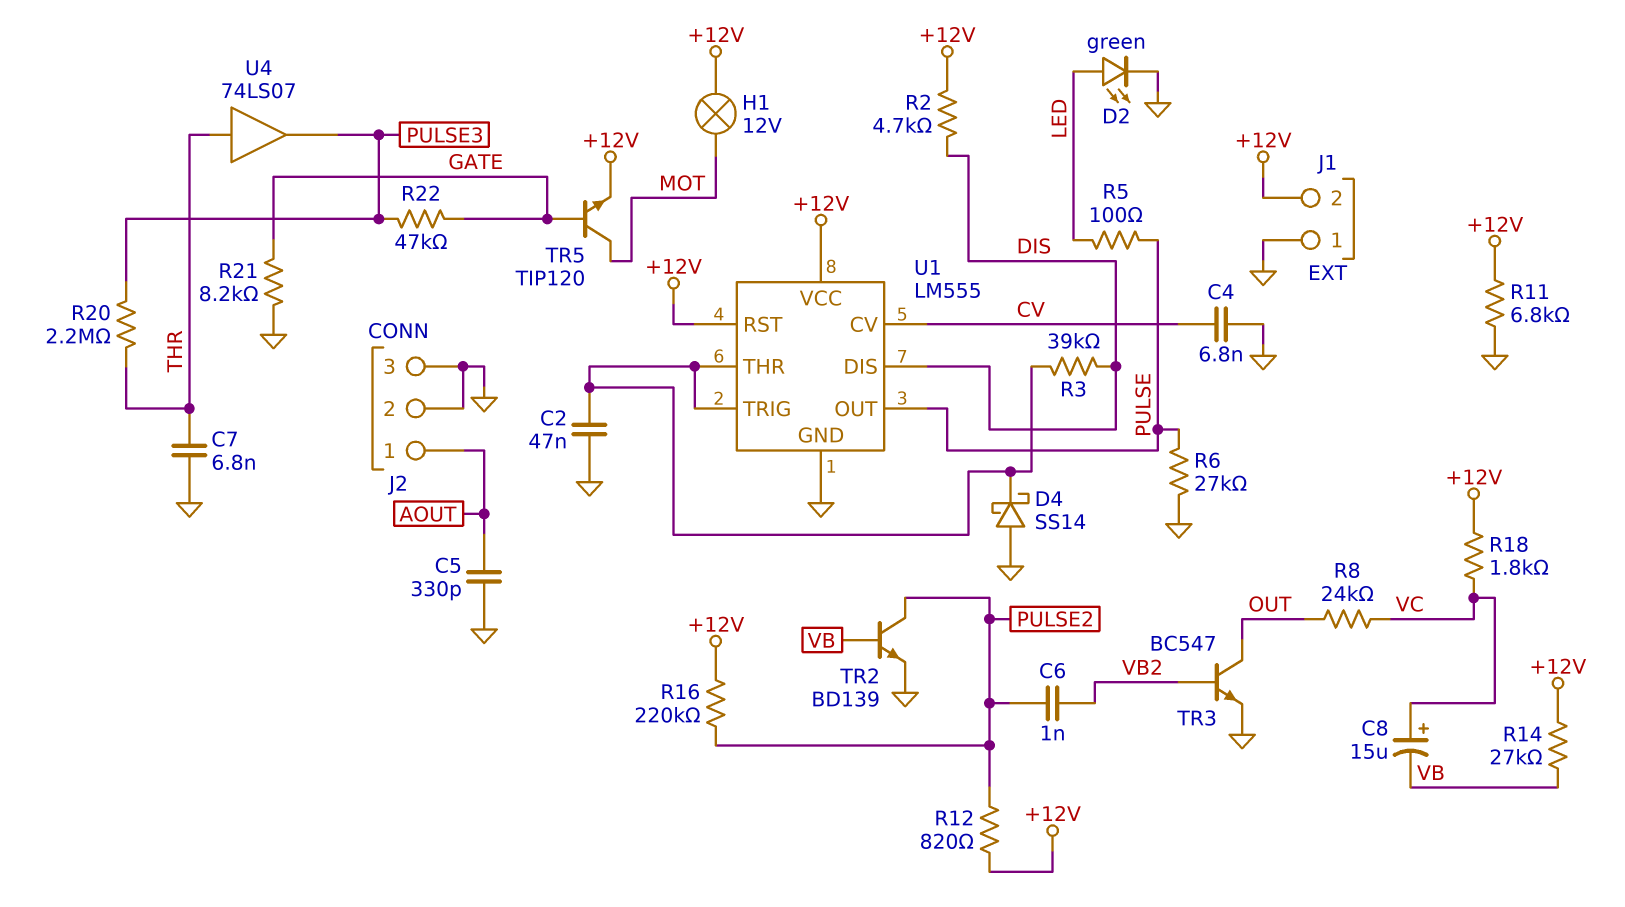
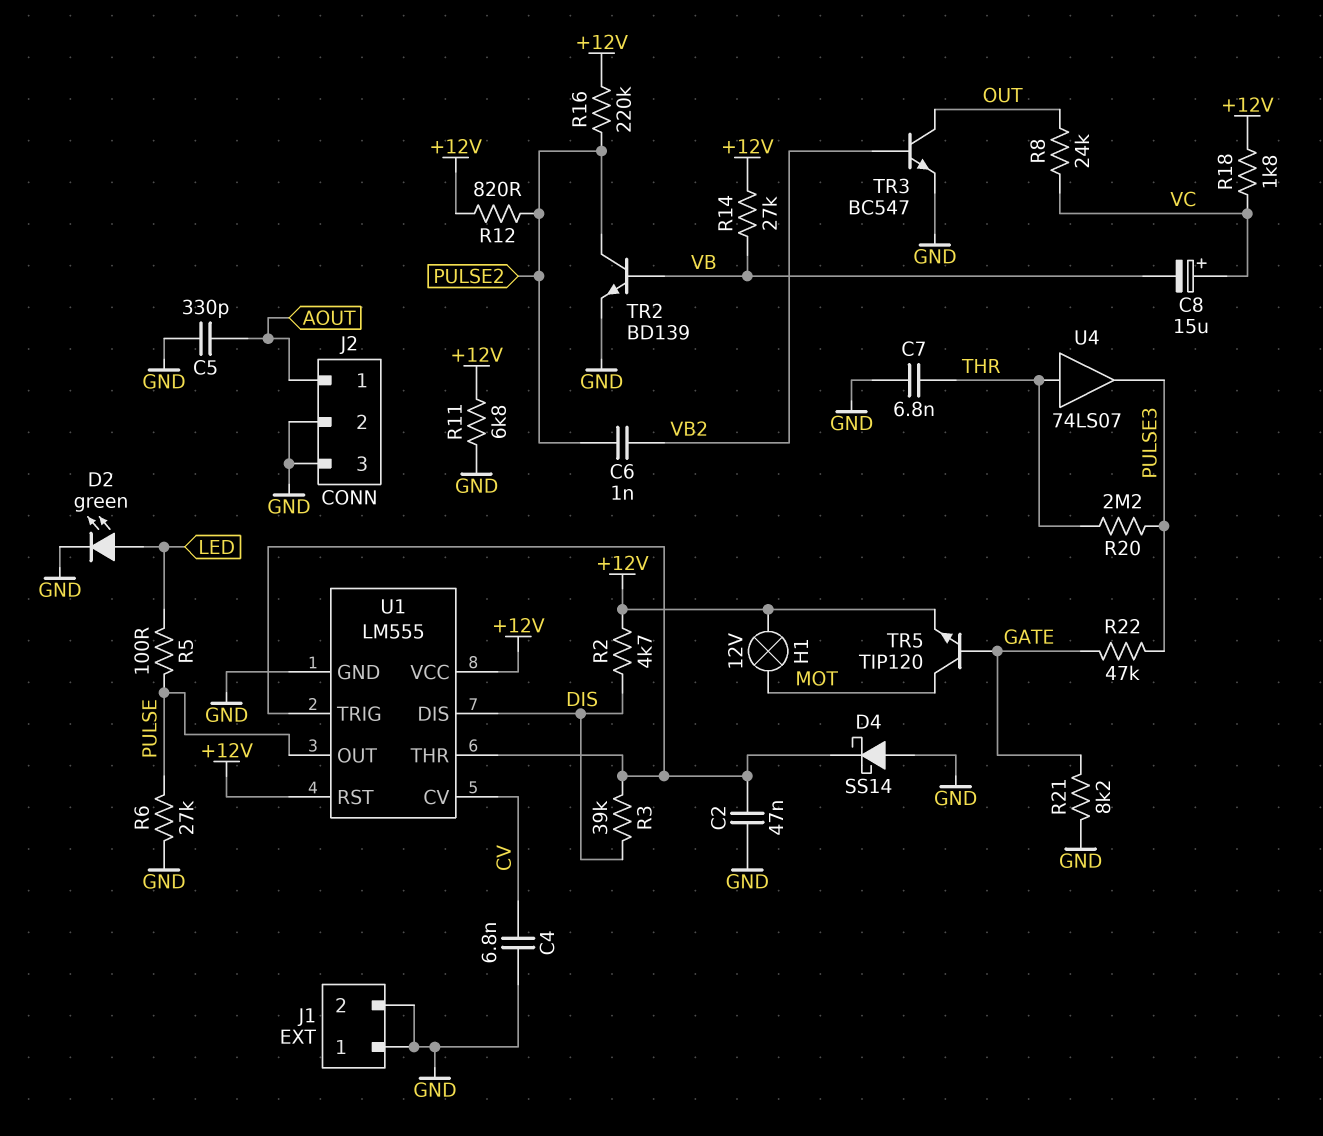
J1 pin 2: +12V -> GND

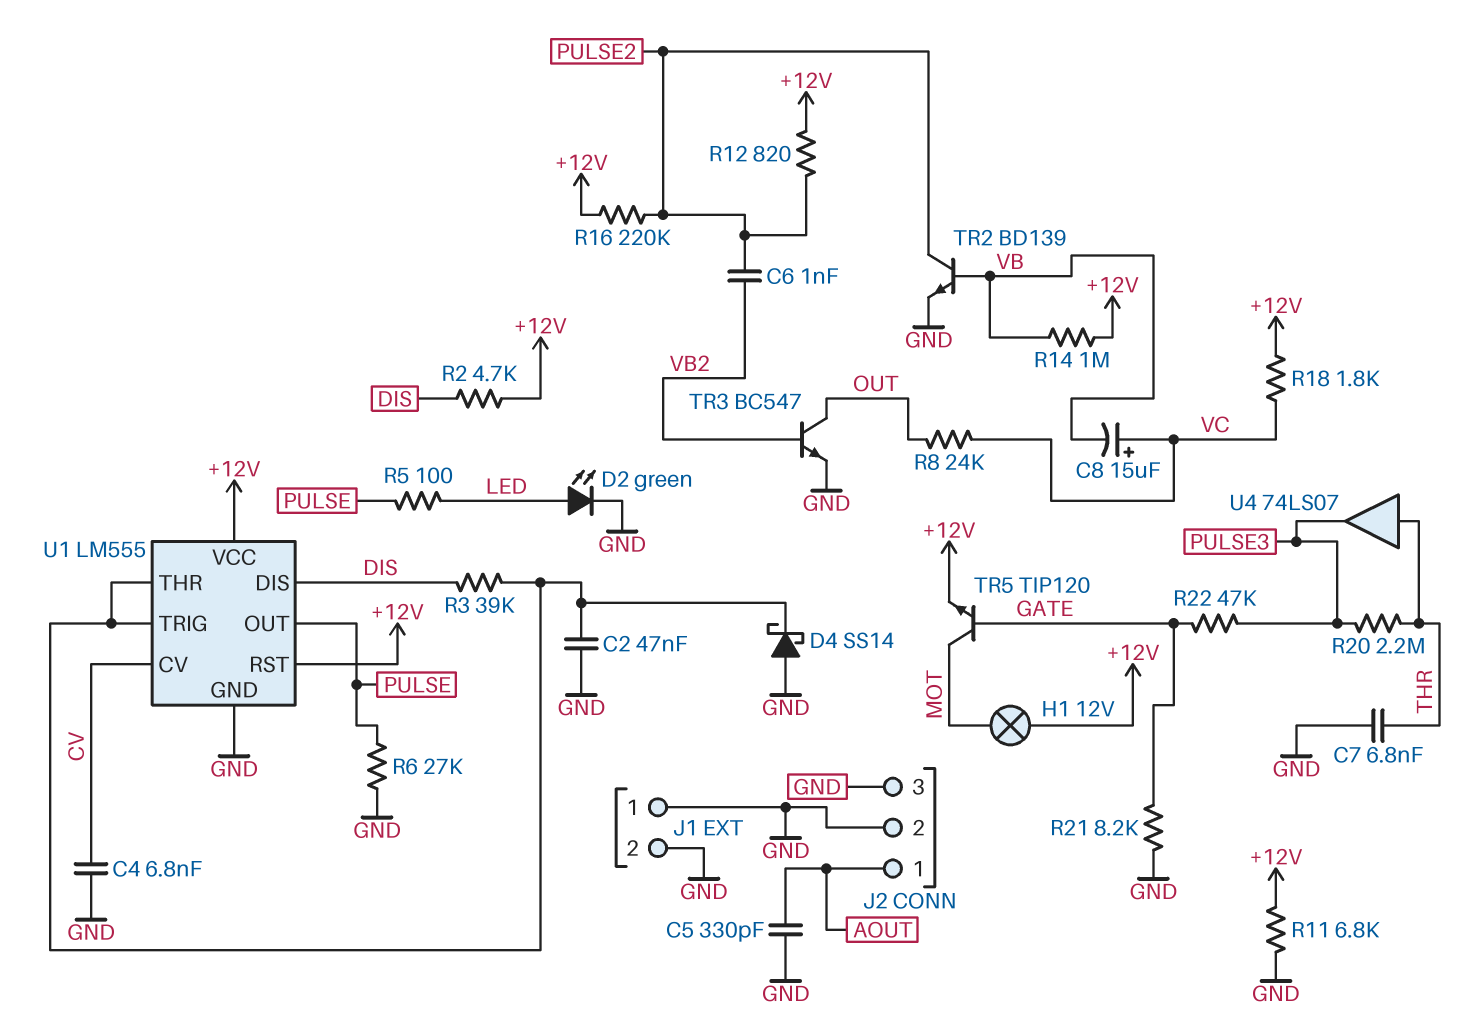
R14: 27k (+12V, VB) -> 1M (+12V, VB)

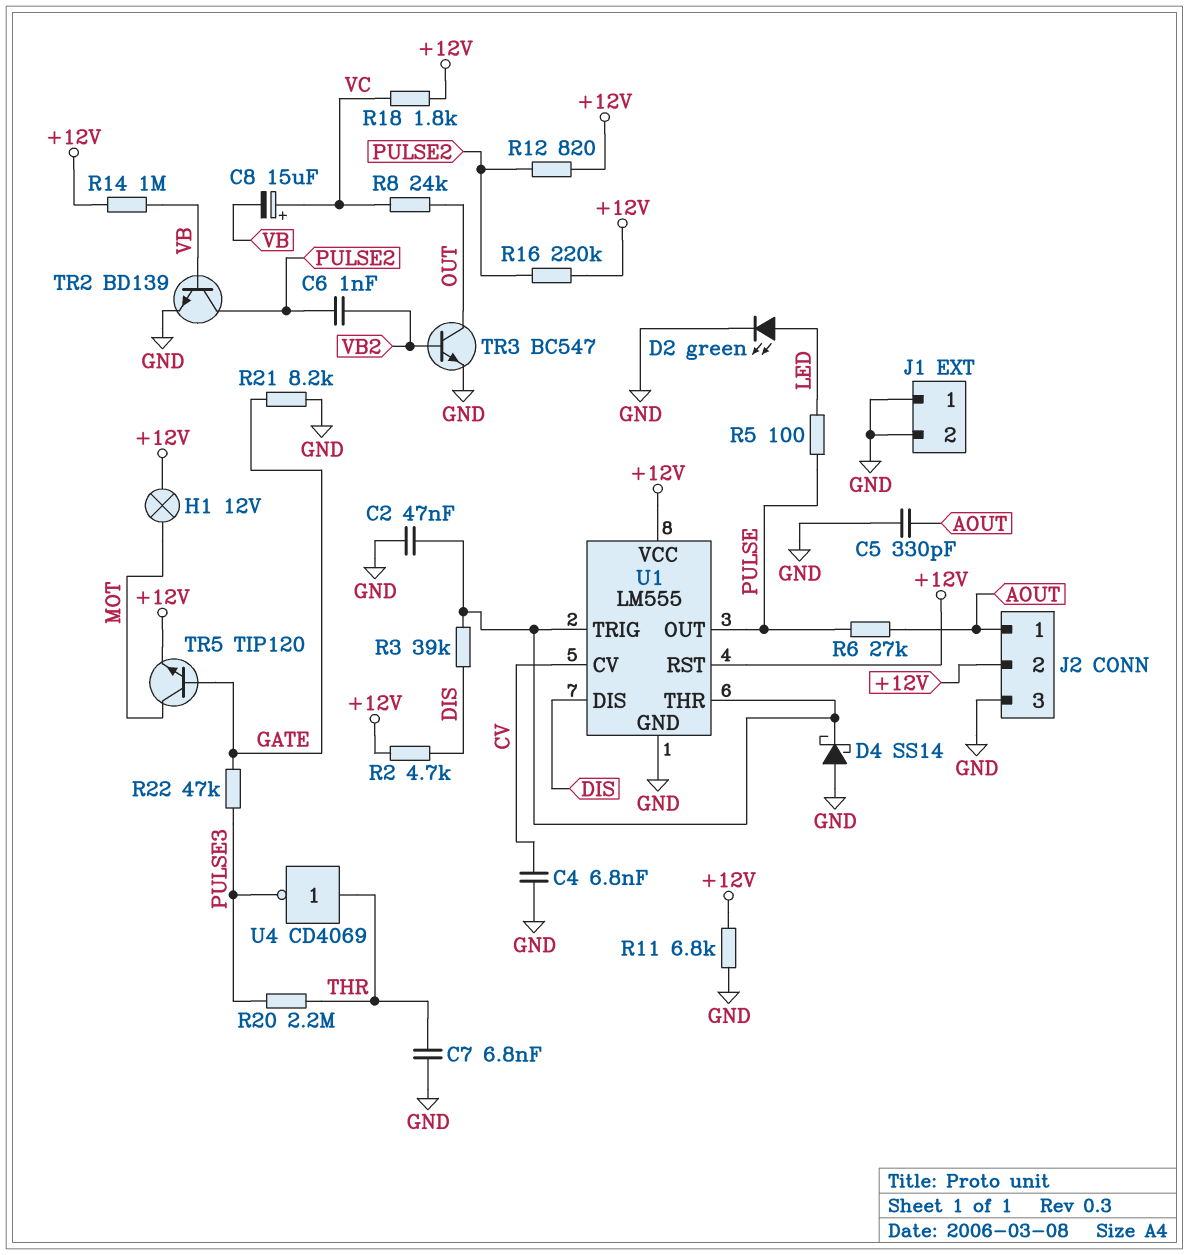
J2 pin 2: GND -> +12V
R6: 27k (GND, PULSE) -> 27k (AOUT, PULSE)
U4: buffer 74LS07 (in THR, out PULSE3) -> NOT CD4069 (in THR, out PULSE3)

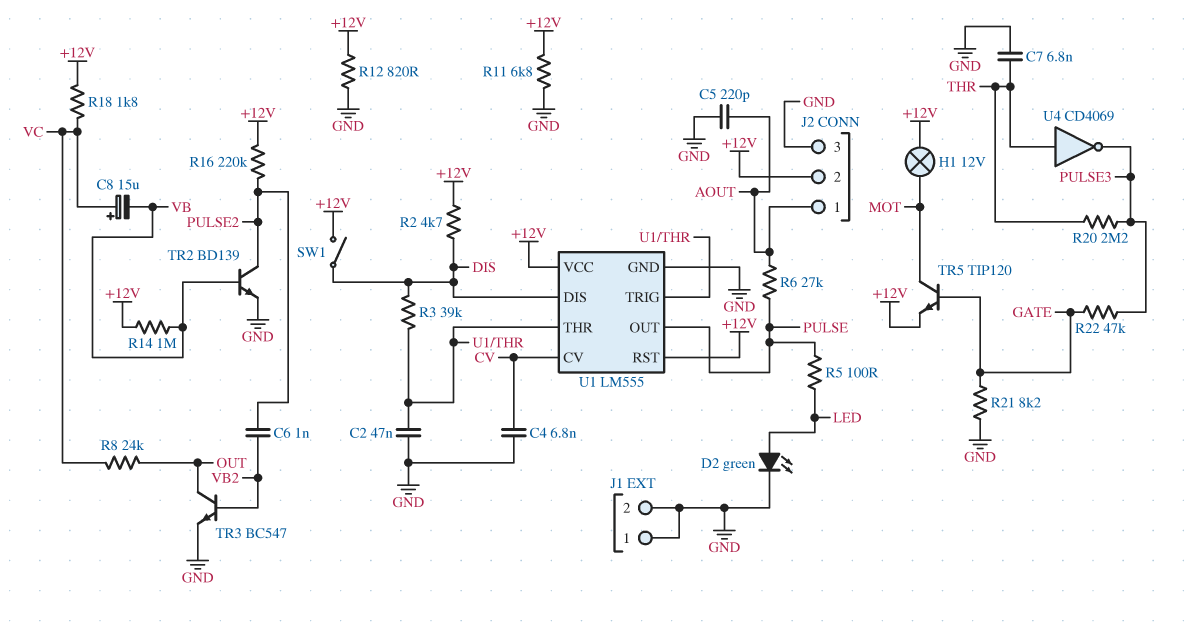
C5: 330pF (AOUT, GND) -> 220pF (AOUT, GND)
D4: schottky SS14 (A GND, K U1/THR) -> none
R12: 820 (+12V, PULSE2) -> 820 (+12V, GND)
SW1: none -> switch (+12V, DIS)

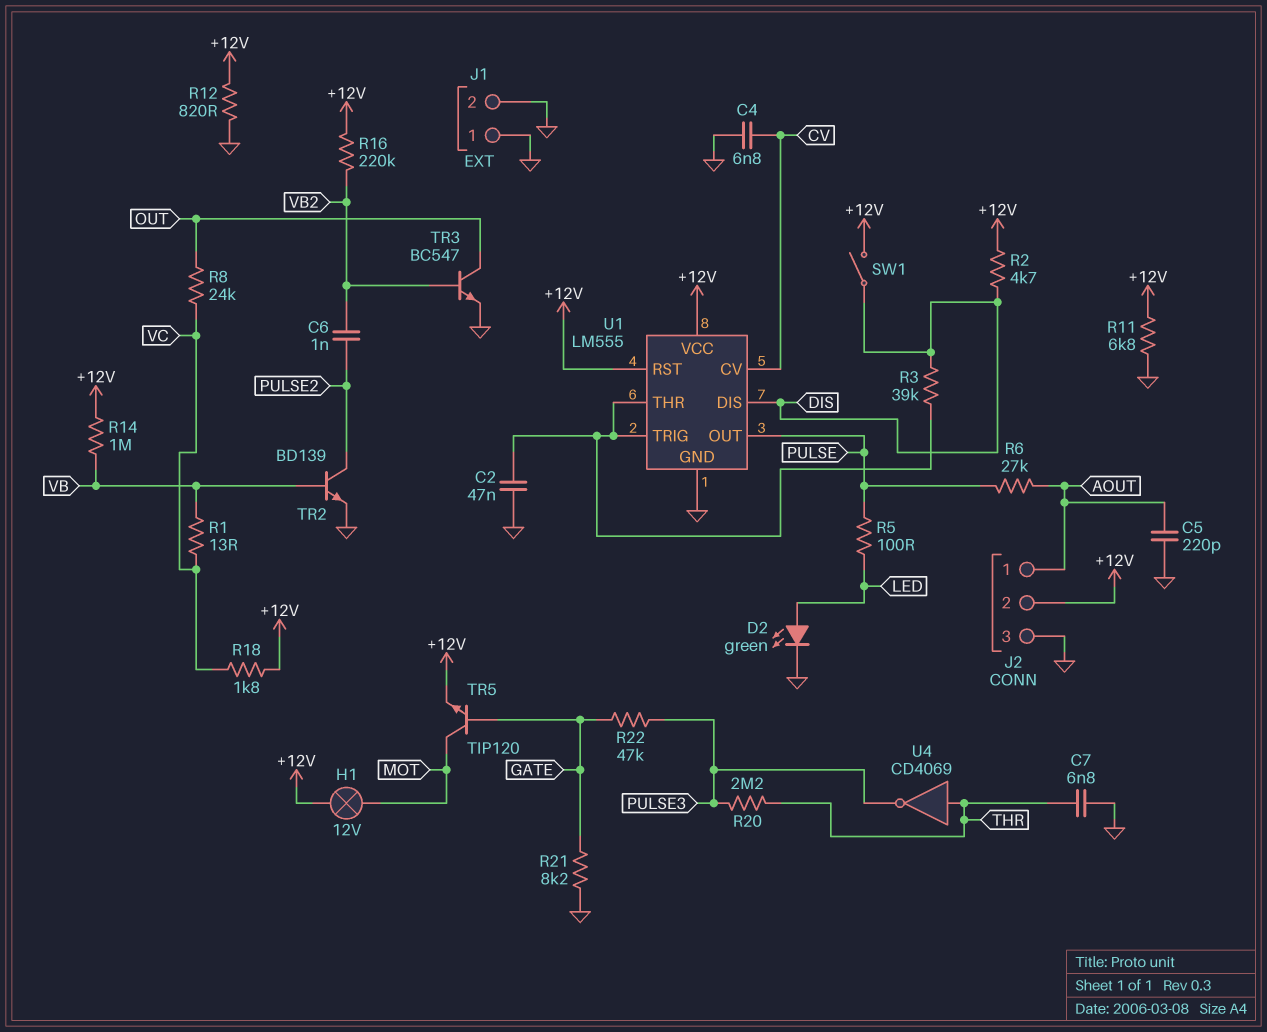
C8: 15uF (plus VC, minus VB) -> none
R1: none -> 13 (VB, VC)
R16: 220k (+12V, PULSE2) -> 220k (+12V, VB2)

